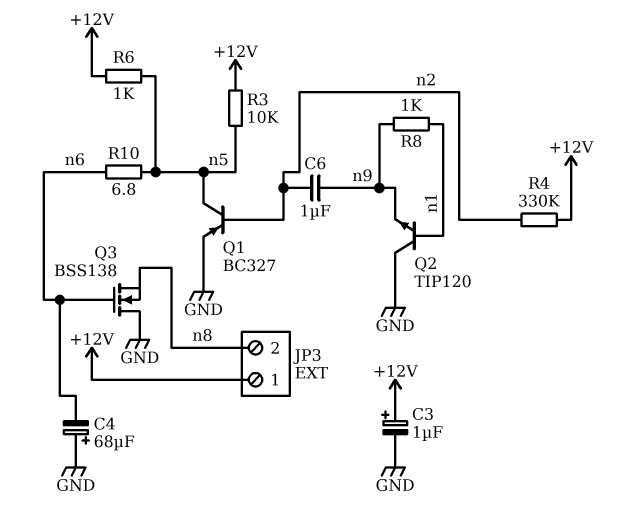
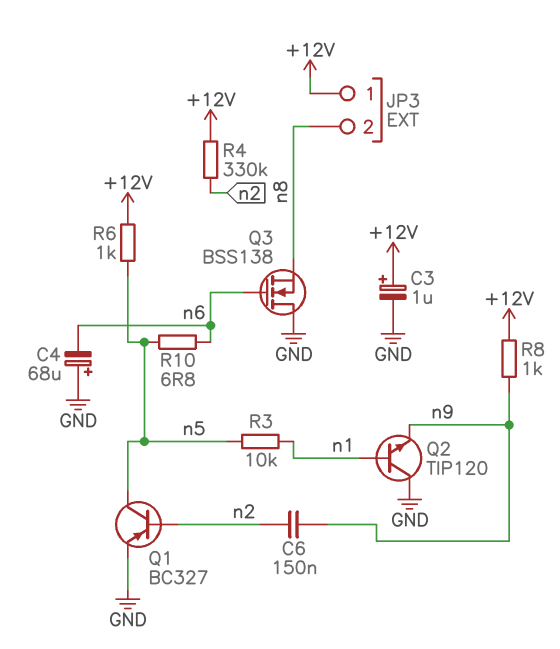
C6: 1uF (n2, n9) -> 150nF (n2, n9)
R3: 10k (+12V, n5) -> 10k (n1, n5)
R8: 1k (n1, n9) -> 1k (+12V, n9)

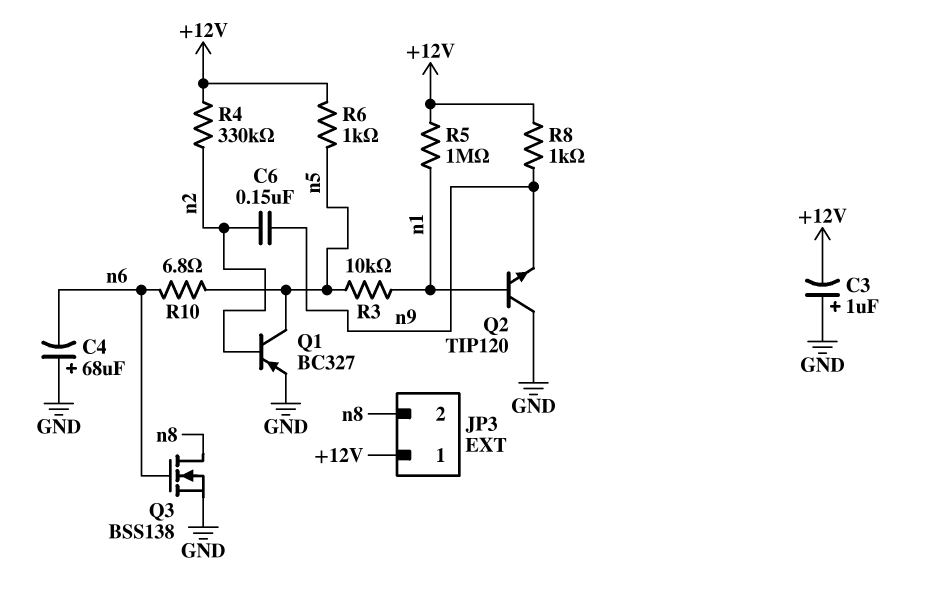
C3: 1uF (plus +12V, minus GND) -> 1uF (plus GND, minus +12V)
Q3: NMOS BSS138 (G n6, D GND, S n8) -> NMOS BSS138 (G n6, D n8, S GND)
R5: none -> 1M (+12V, n1)

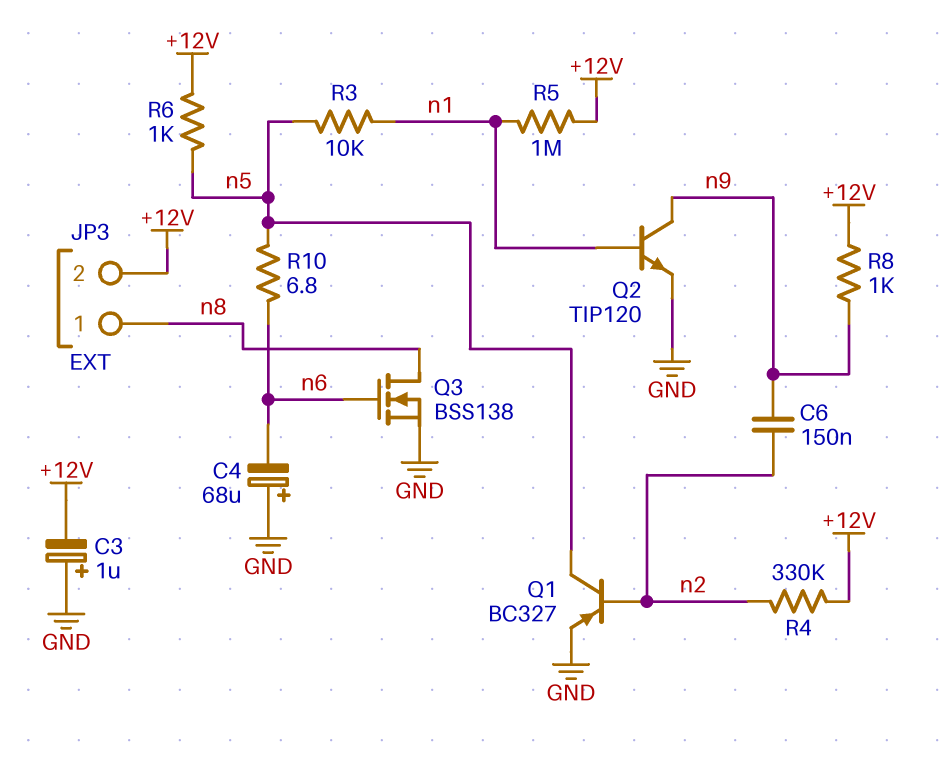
JP3 pin 1: +12V -> n8
JP3 pin 2: n8 -> +12V
Q2: NPN TIP120 (B n1, C GND, E n9) -> NPN TIP120 (B n1, C n9, E GND)

